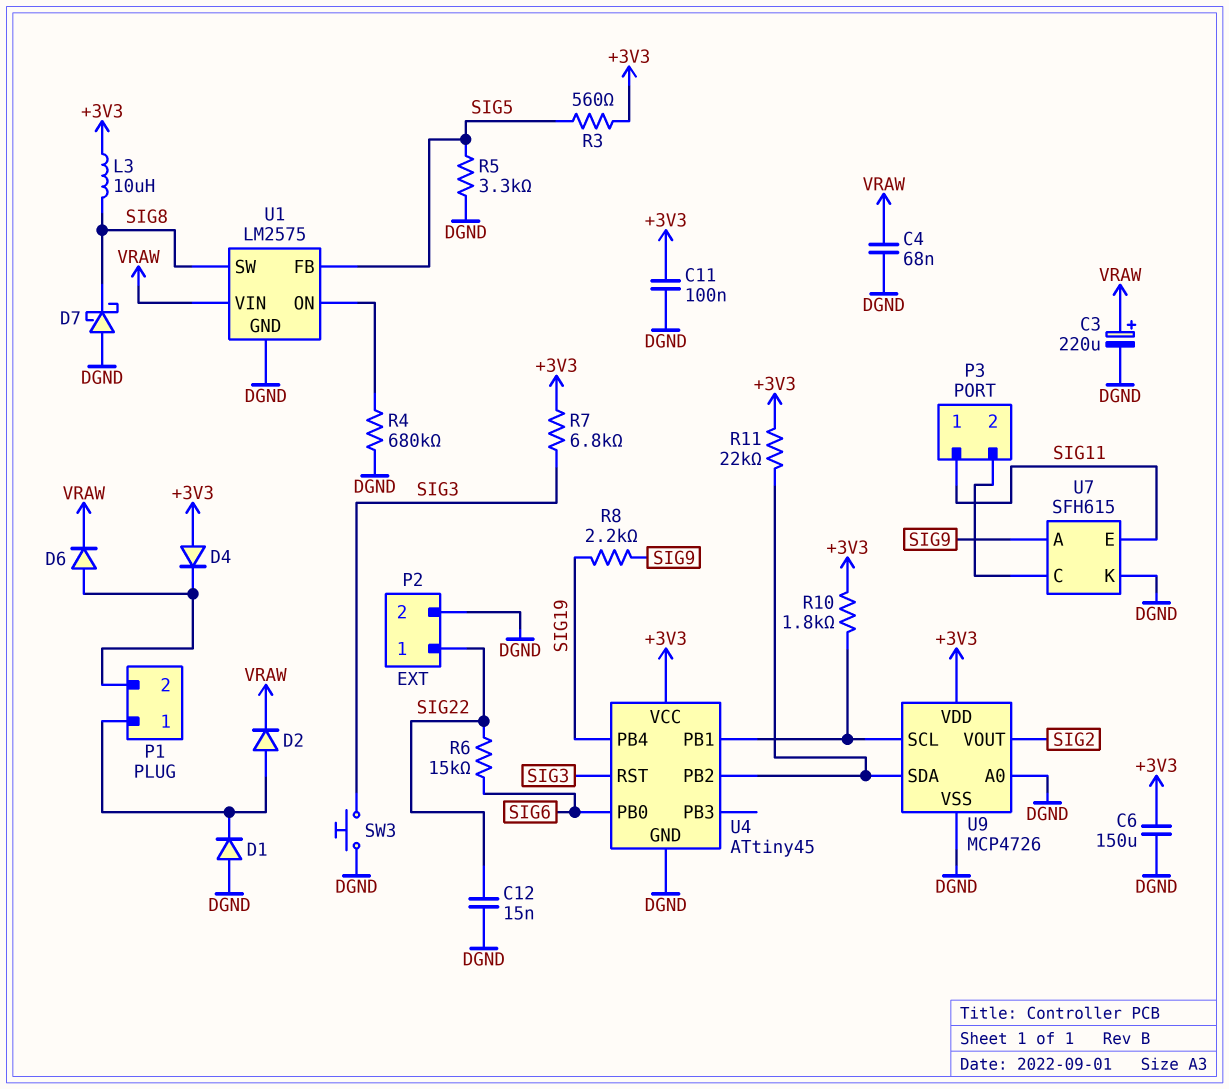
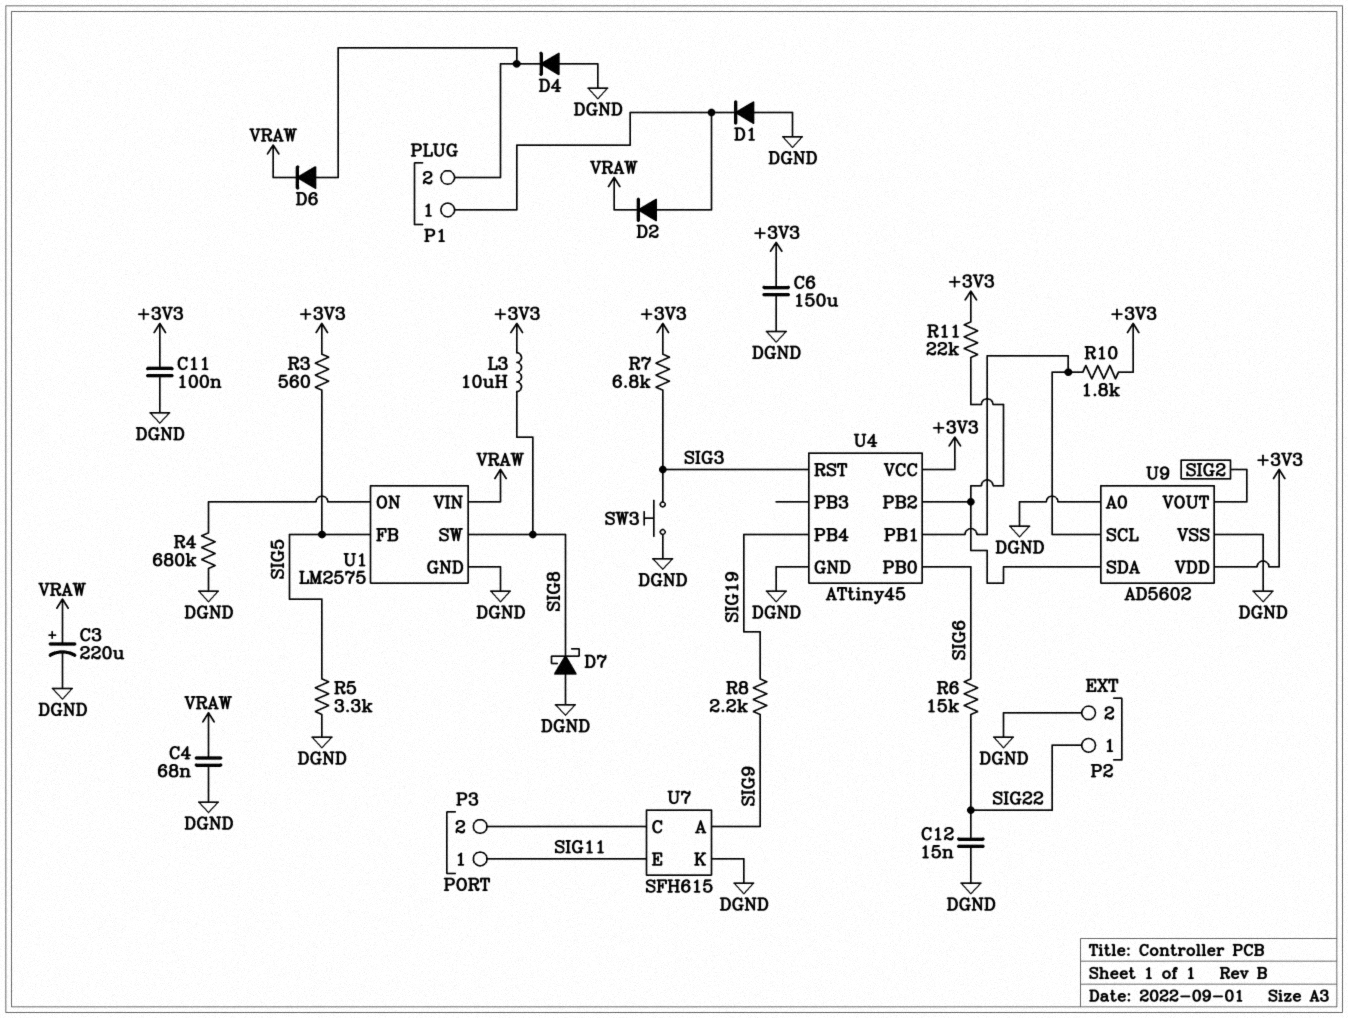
D4: diode (A +3V3, K P1/2) -> diode (A DGND, K P1/2)
U9: MCP4726 -> AD5602

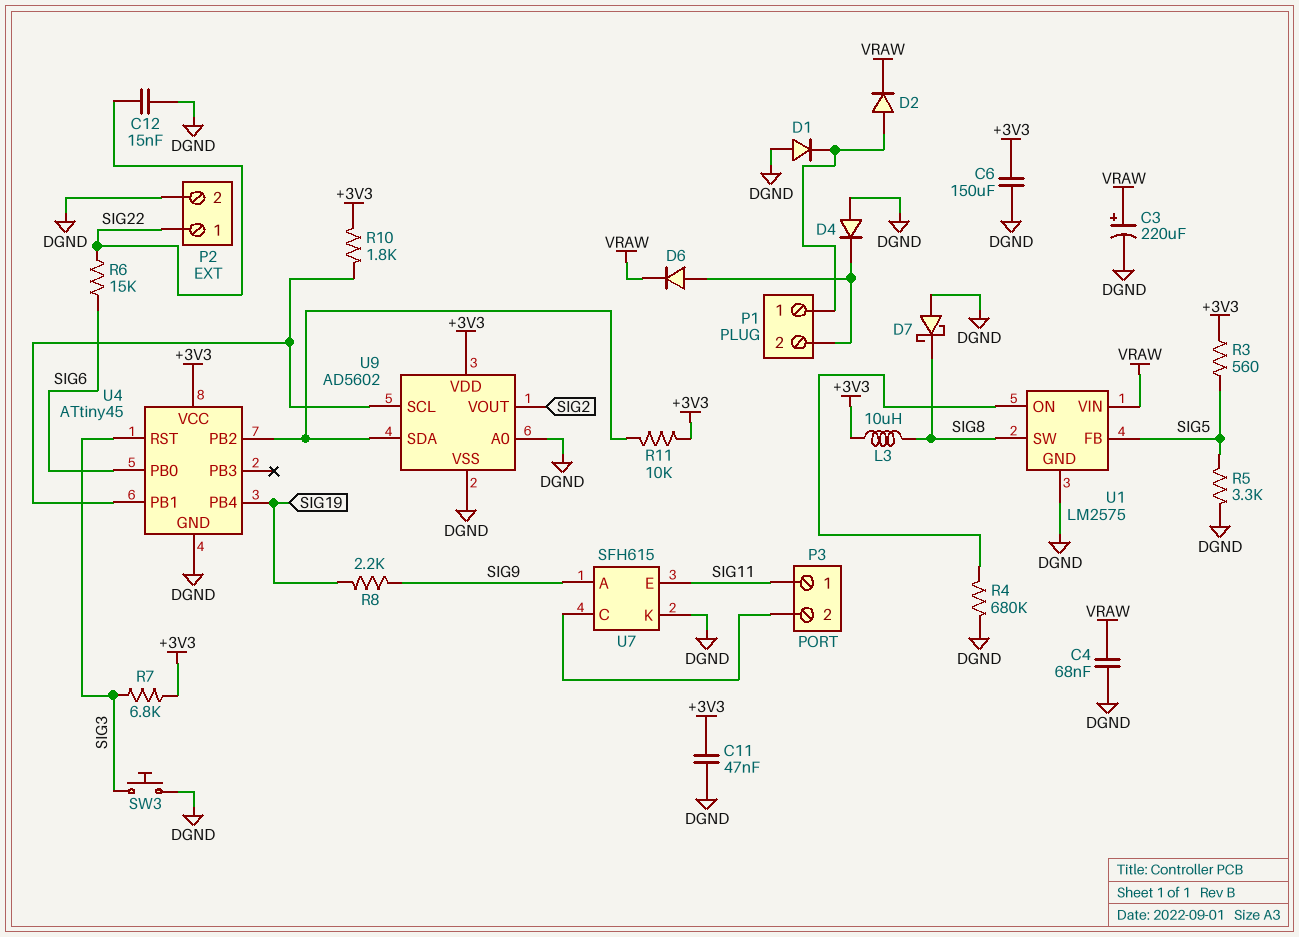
C11: 100nF (+3V3, DGND) -> 47nF (+3V3, DGND)
R11: 22k (+3V3, U4/PB2) -> 10k (+3V3, U4/PB2)

